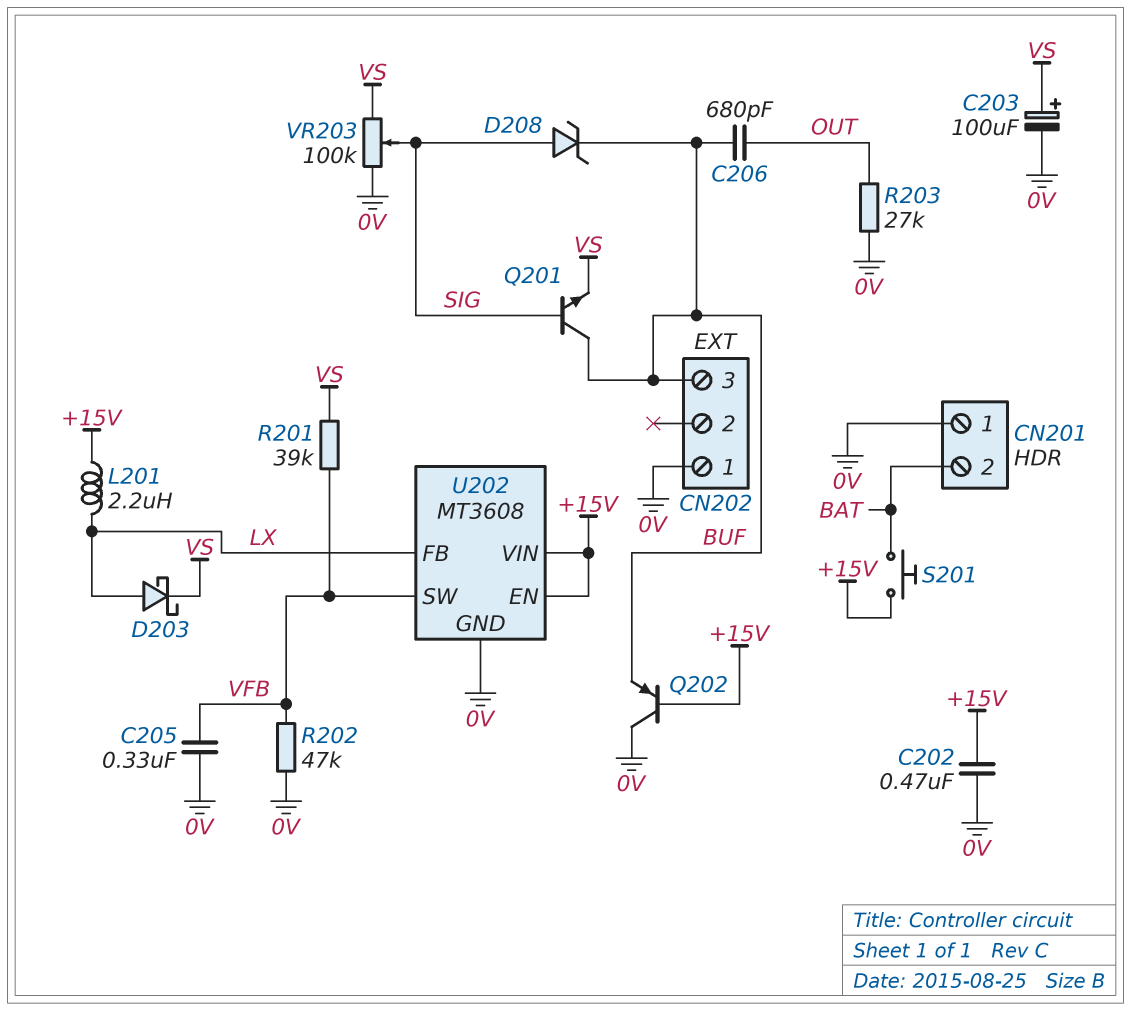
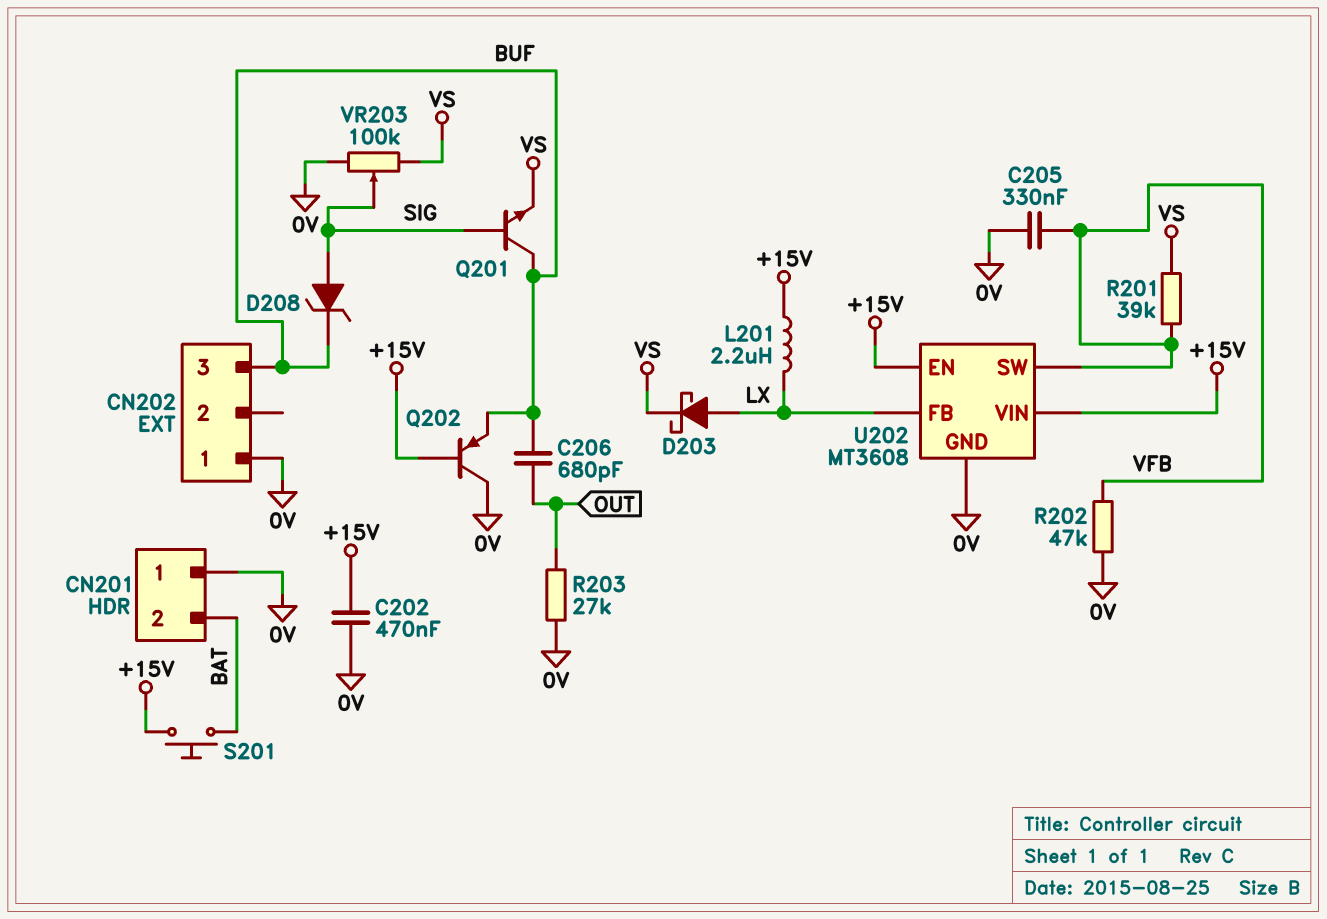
C203: 100uF (plus VS, minus 0V) -> none

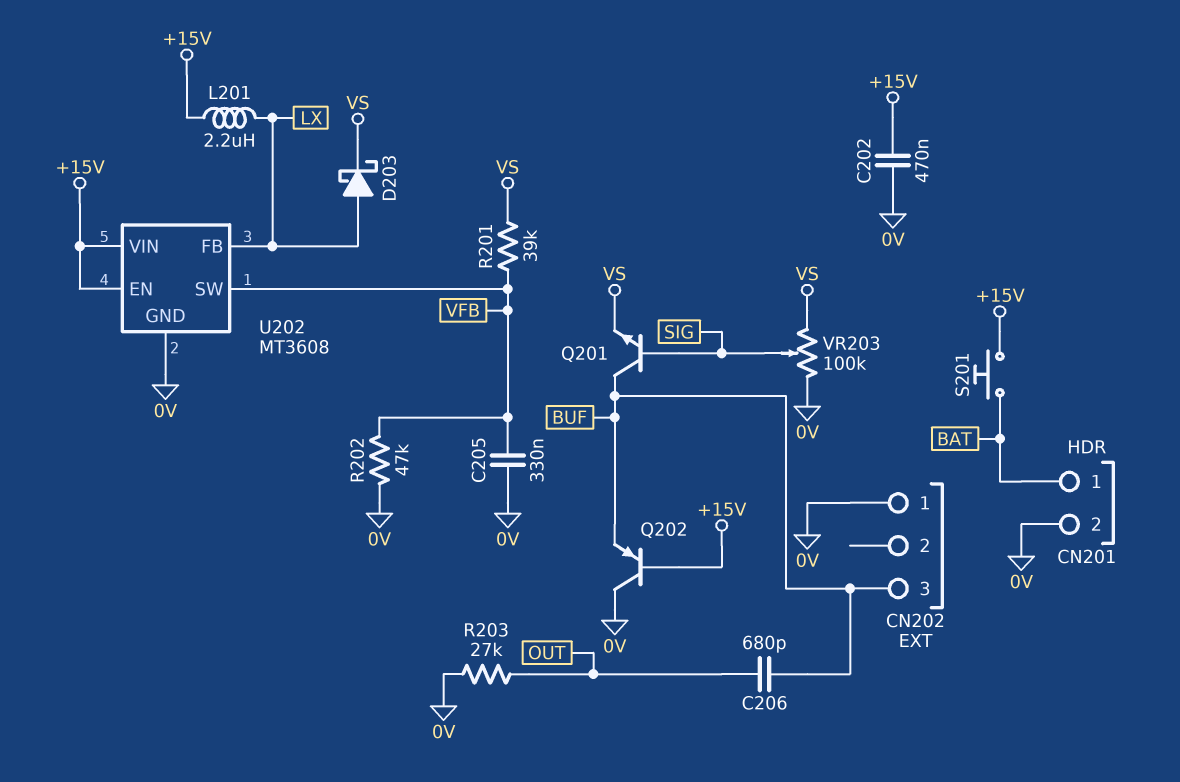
CN201 pin 1: 0V -> BAT
CN201 pin 2: BAT -> 0V
D208: zener (A SIG, K BUF) -> none

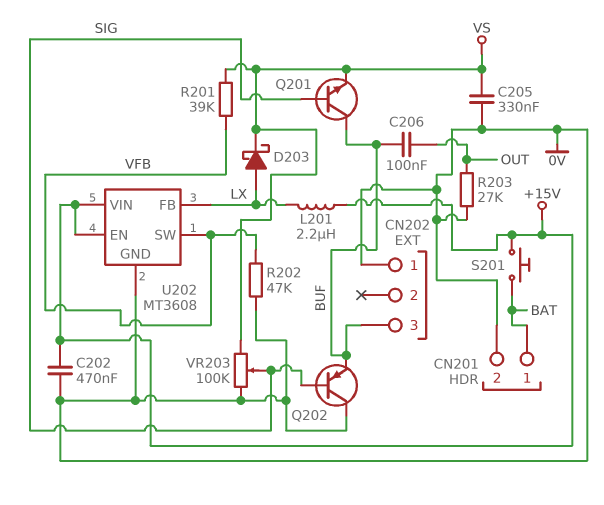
C205: 330nF (0V, VFB) -> 330nF (0V, VS)
C206: 680pF (BUF, OUT) -> 100nF (BUF, OUT)
Q202: PNP (B +15V, C 0V, E BUF) -> PNP (B SIG, C 0V, E BUF)

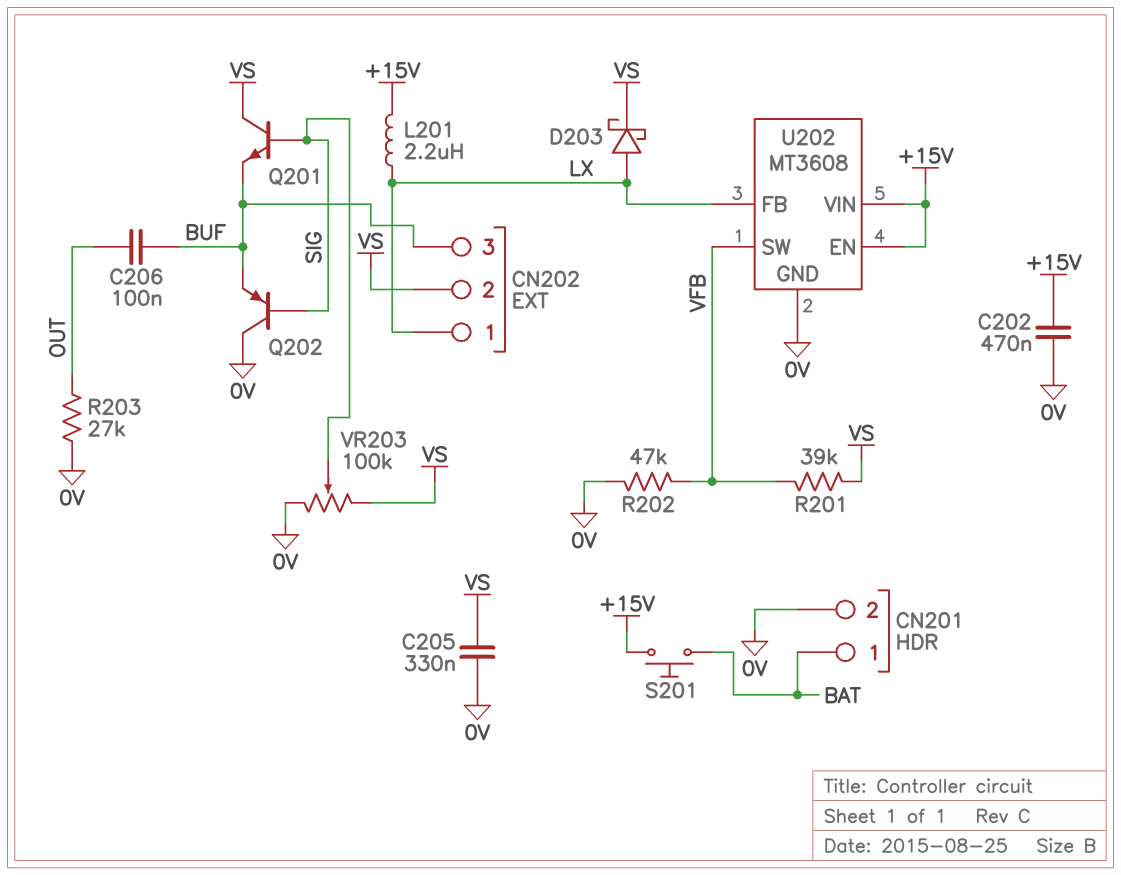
CN202 pin 1: 0V -> LX
CN202 pin 2: none -> VS
Q201: NPN (B SIG, C BUF, E VS) -> NPN (B SIG, C VS, E BUF)

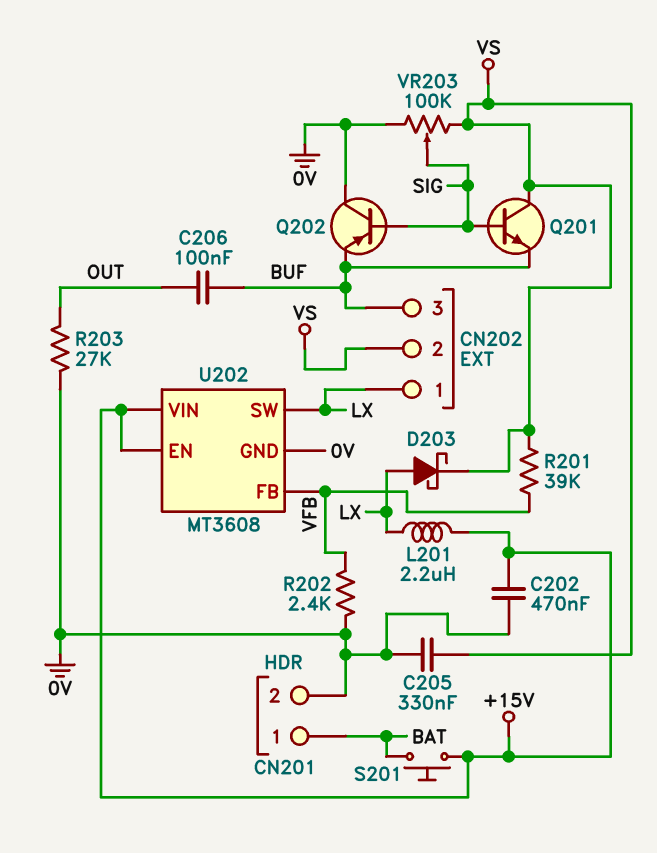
R202: 47k (0V, VFB) -> 2.4k (0V, VFB)
U202 pin FB: LX -> VFB
U202 pin SW: VFB -> LX

